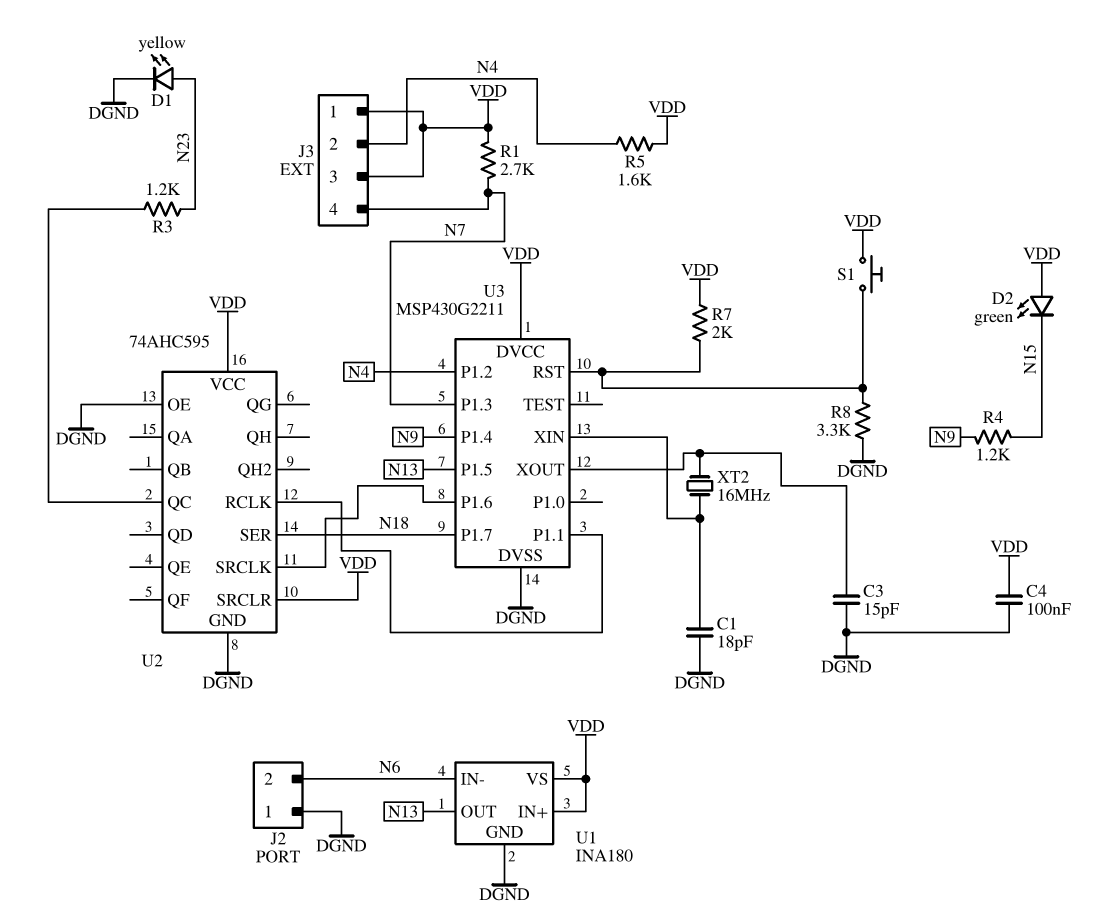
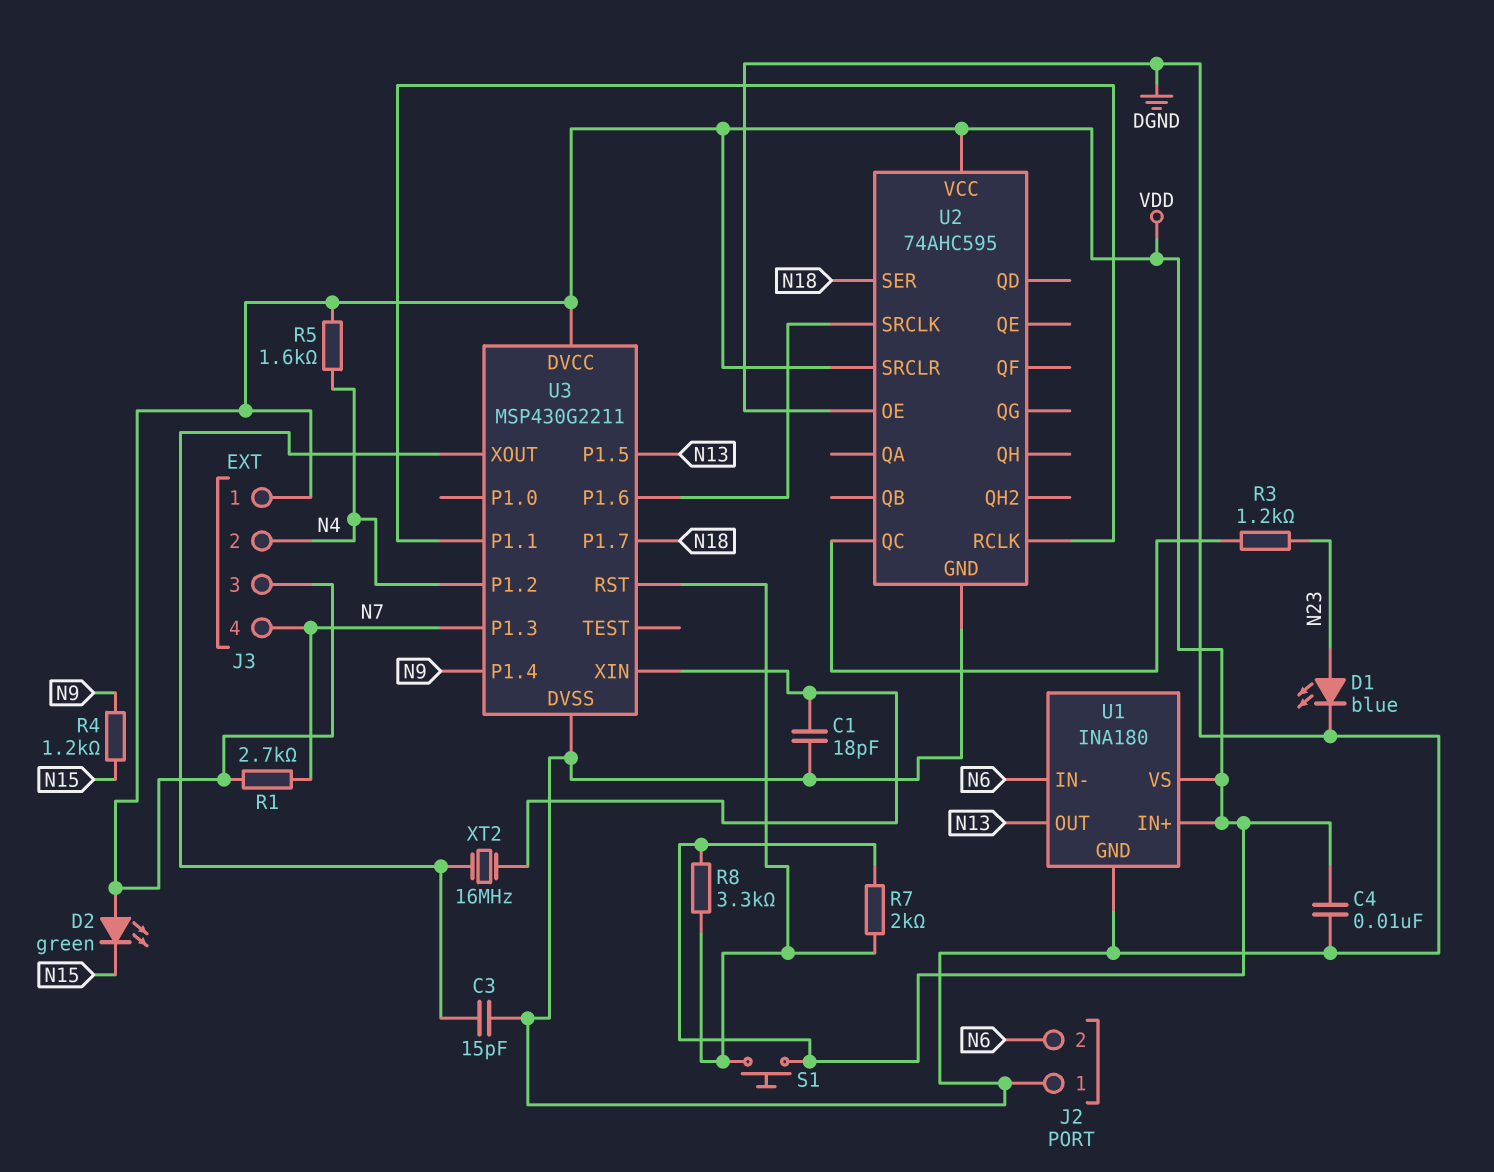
C4: 100nF (DGND, VDD) -> 10nF (DGND, VDD)
D1: LED yellow (A N23, K DGND) -> LED blue (A N23, K DGND)
R8: 3.3k (DGND, U3/RST) -> 3.3k (U3/RST, VDD)

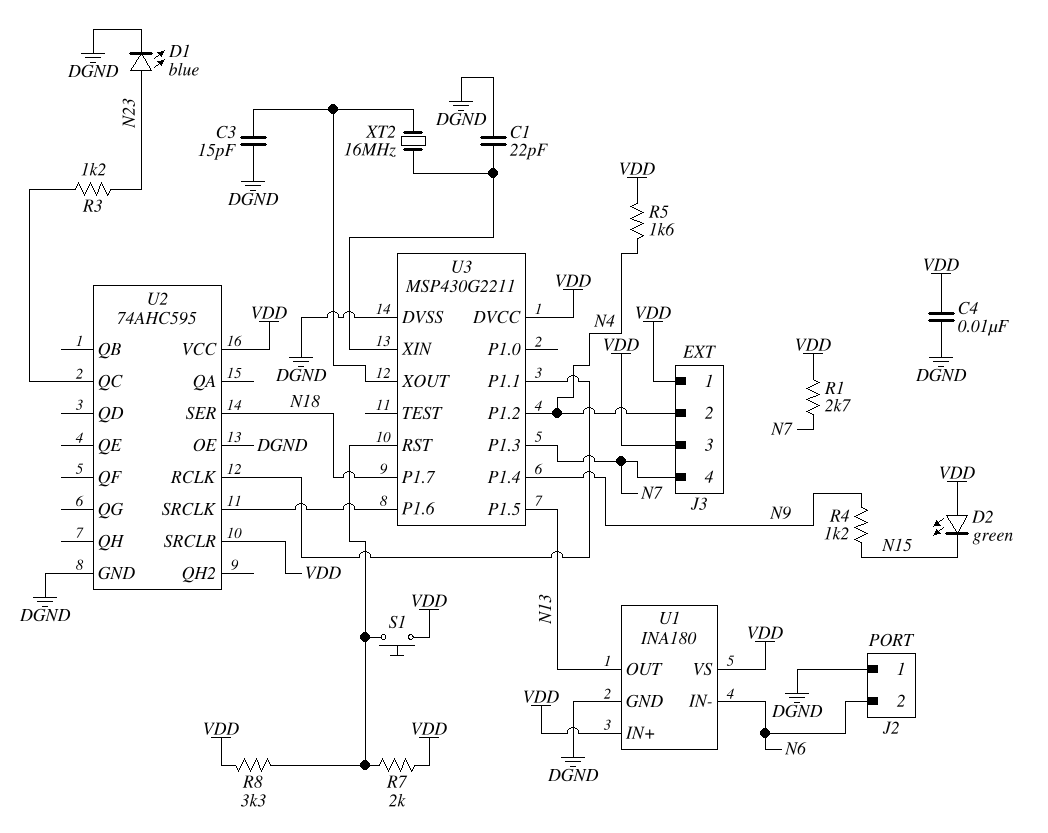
C1: 18pF (DGND, U3/XIN) -> 22pF (DGND, U3/XIN)

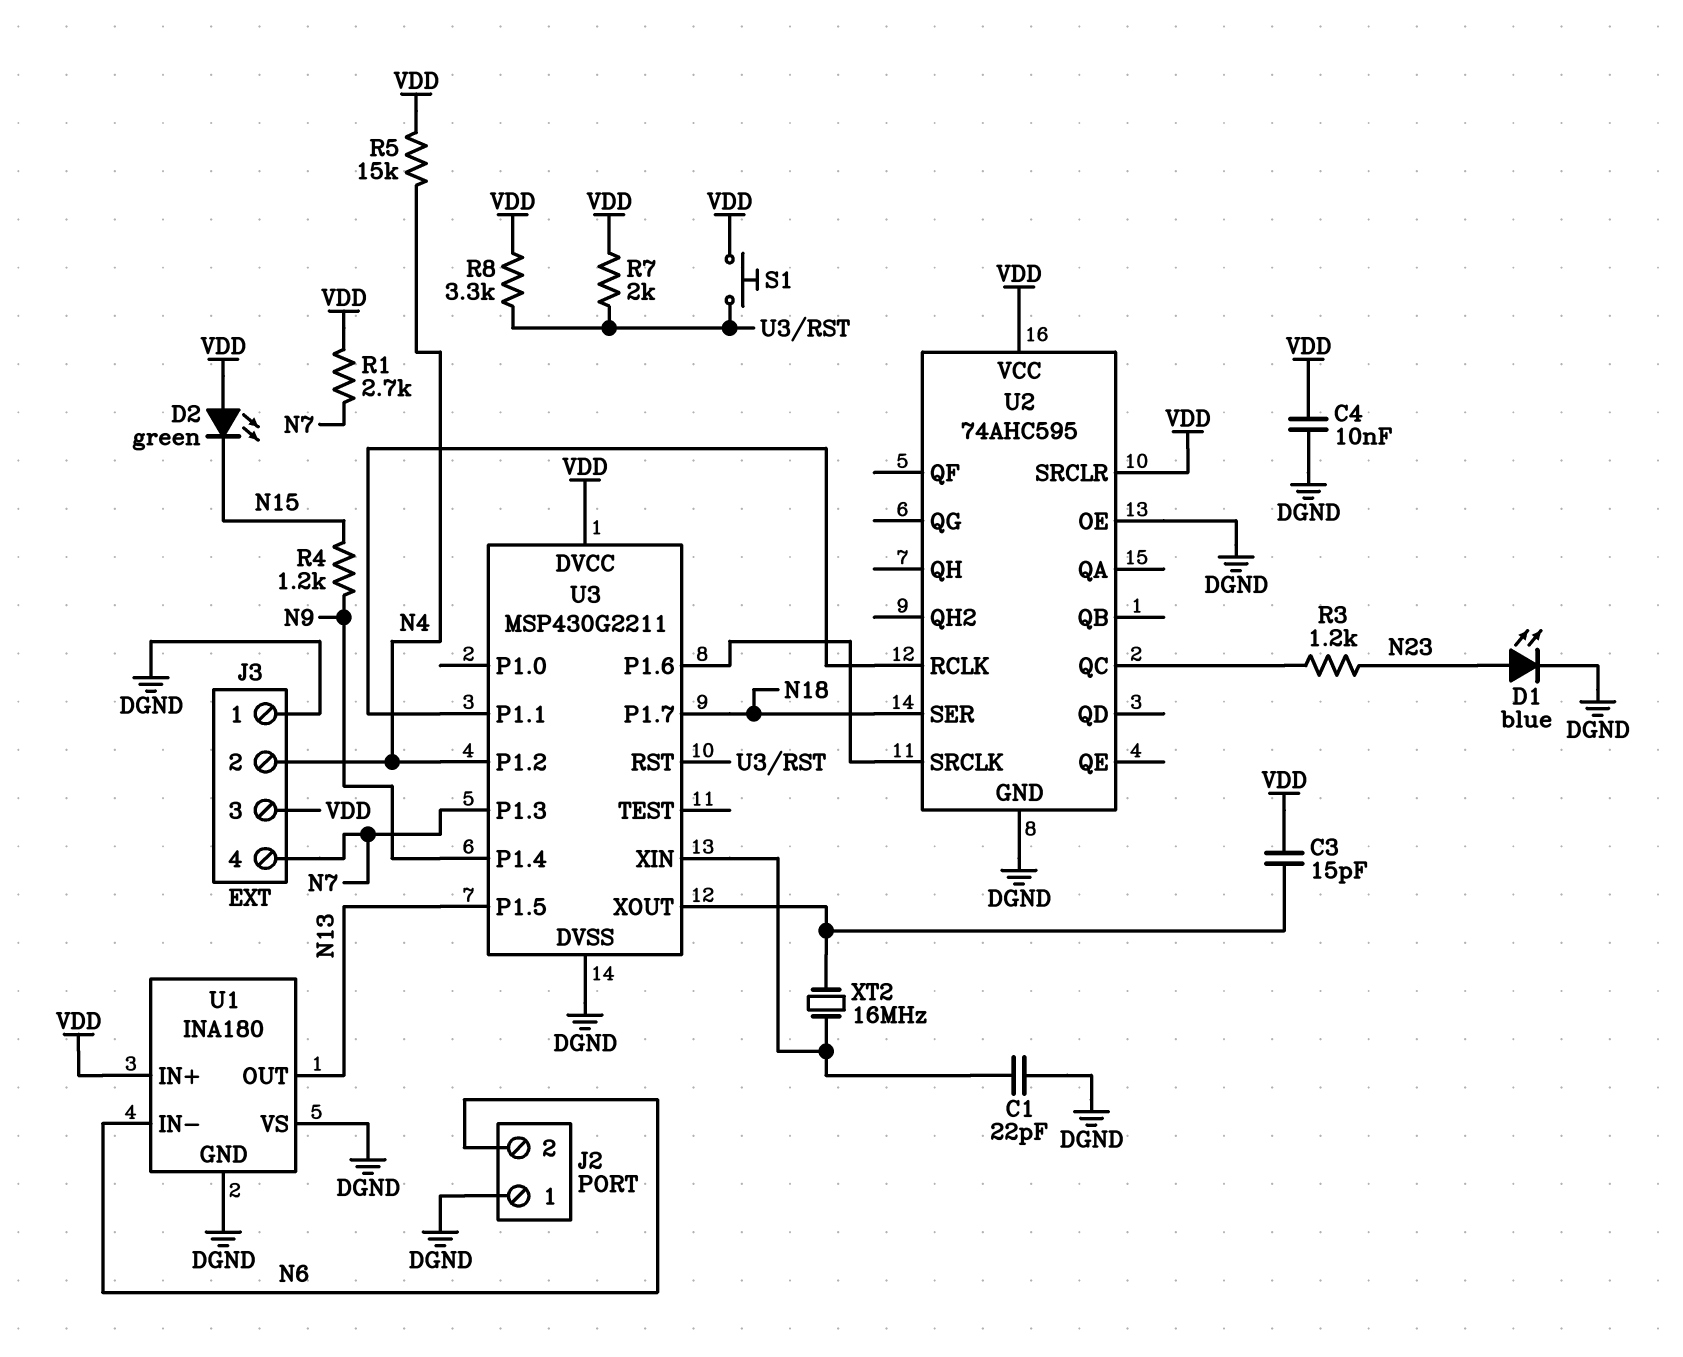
C3: 15pF (DGND, U3/XOUT) -> 15pF (U3/XOUT, VDD)
J3 pin 1: VDD -> DGND
R5: 1.6k (N4, VDD) -> 15k (N4, VDD)
U1 pin VS: VDD -> DGND

